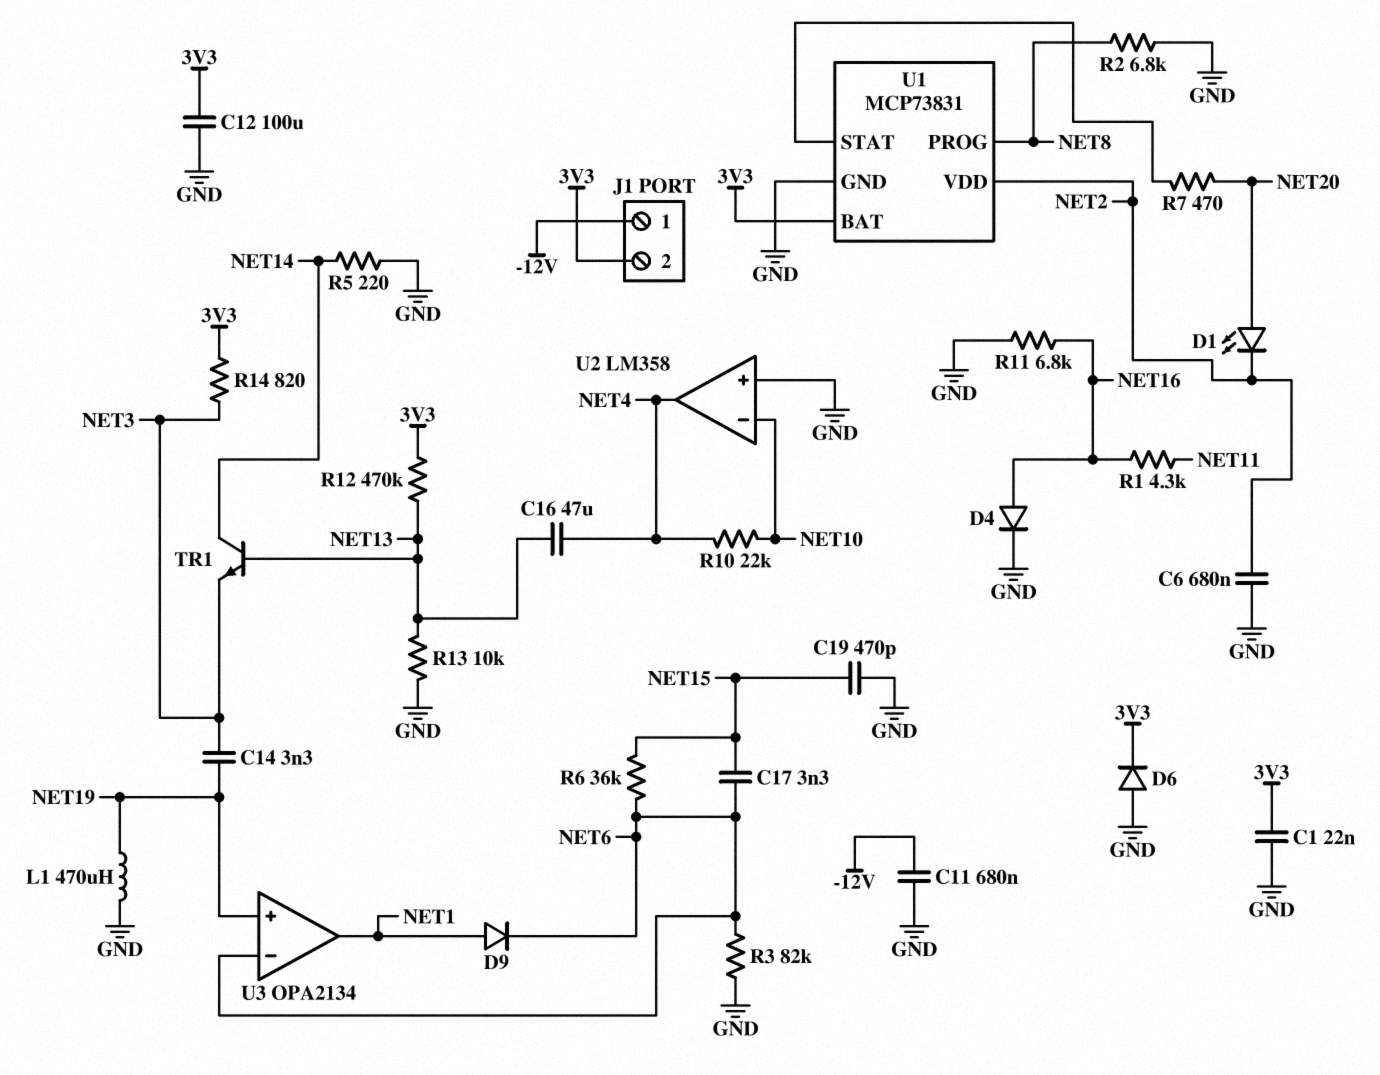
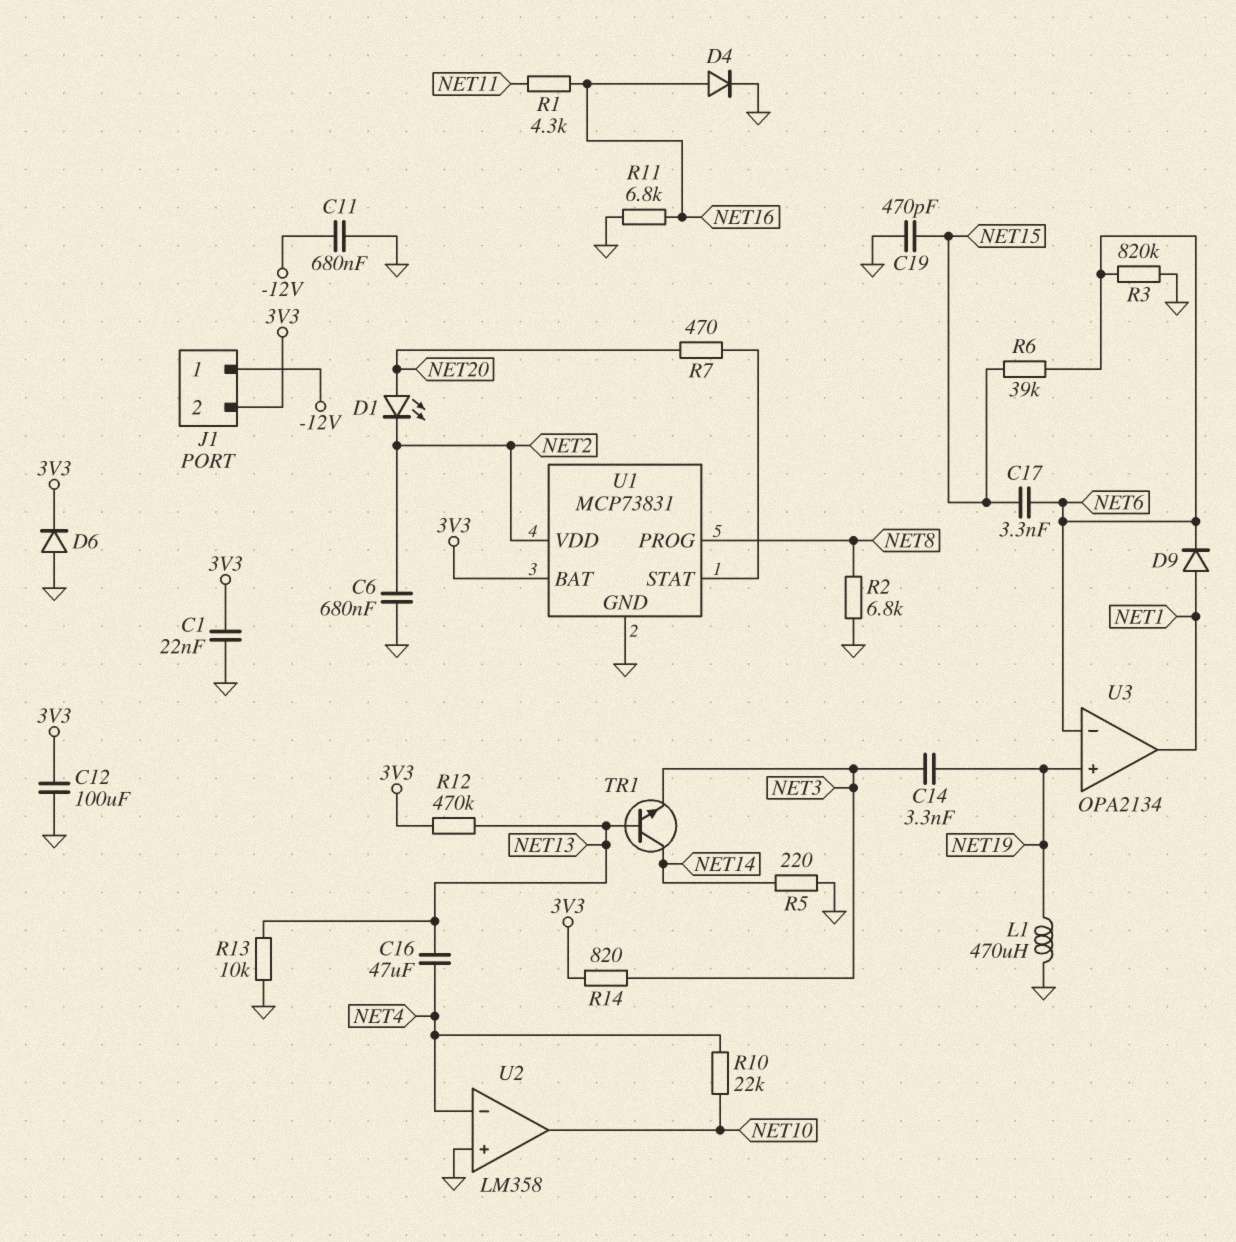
R3: 82k (GND, NET6) -> 820k (GND, NET6)
R6: 36k (NET6, NET15) -> 39k (NET6, NET15)
U2 pin in-: NET10 -> NET4
U2 pin out: NET4 -> NET10

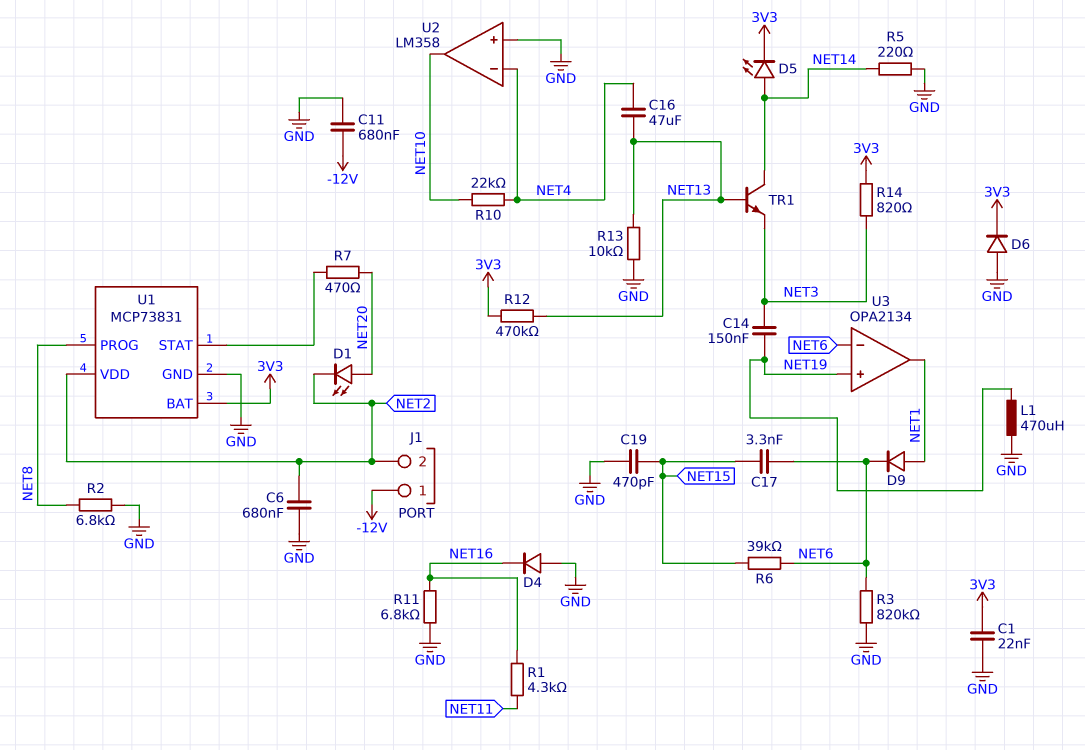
C12: 100uF (3V3, GND) -> none
C14: 3.3nF (NET3, NET19) -> 150nF (NET3, NET19)
D4: diode (A NET16, K GND) -> diode (A GND, K NET16)
D5: none -> LED (A NET14, K 3V3)
J1 pin 2: 3V3 -> NET2

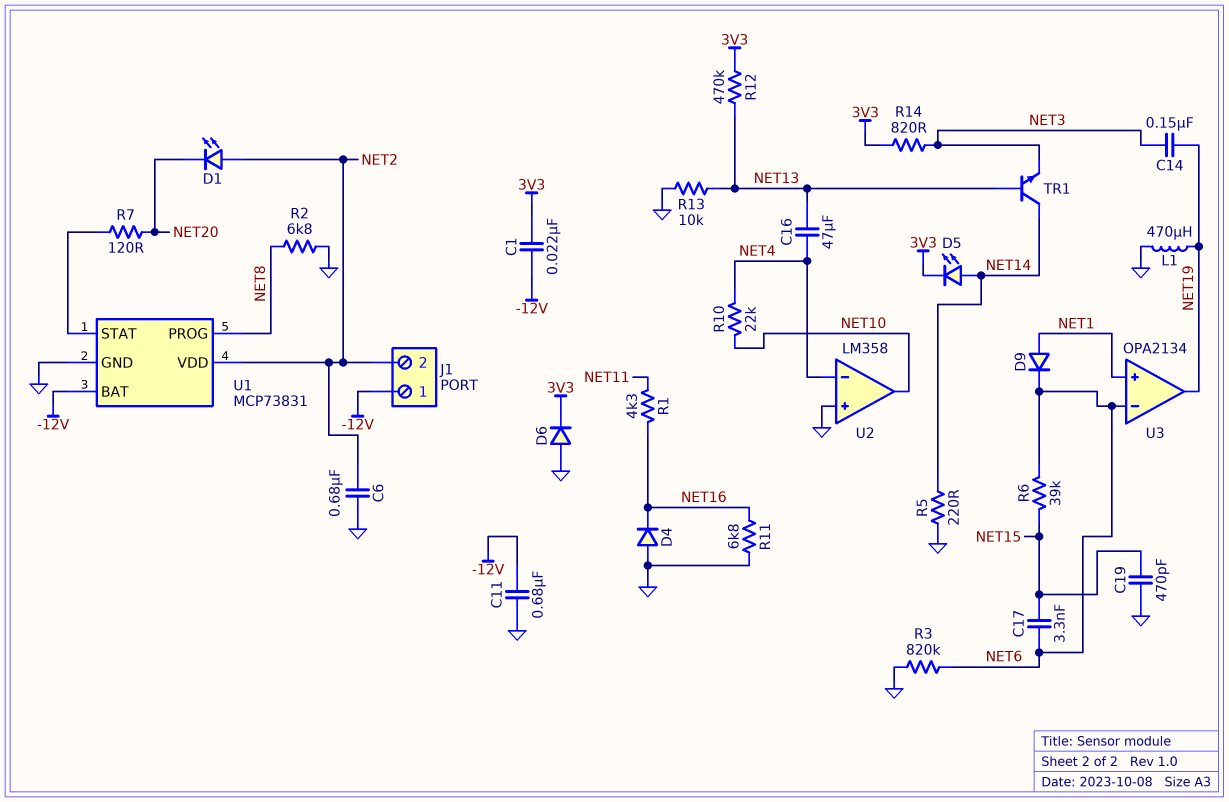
C1: 22nF (3V3, GND) -> 22nF (-12V, 3V3)
D1: LED (A NET20, K NET2) -> LED (A NET2, K NET20)
R7: 470 (NET20, U1/STAT) -> 120 (NET20, U1/STAT)
U1 pin BAT: 3V3 -> -12V
U3 pin in+: NET19 -> NET1
U3 pin out: NET1 -> NET19

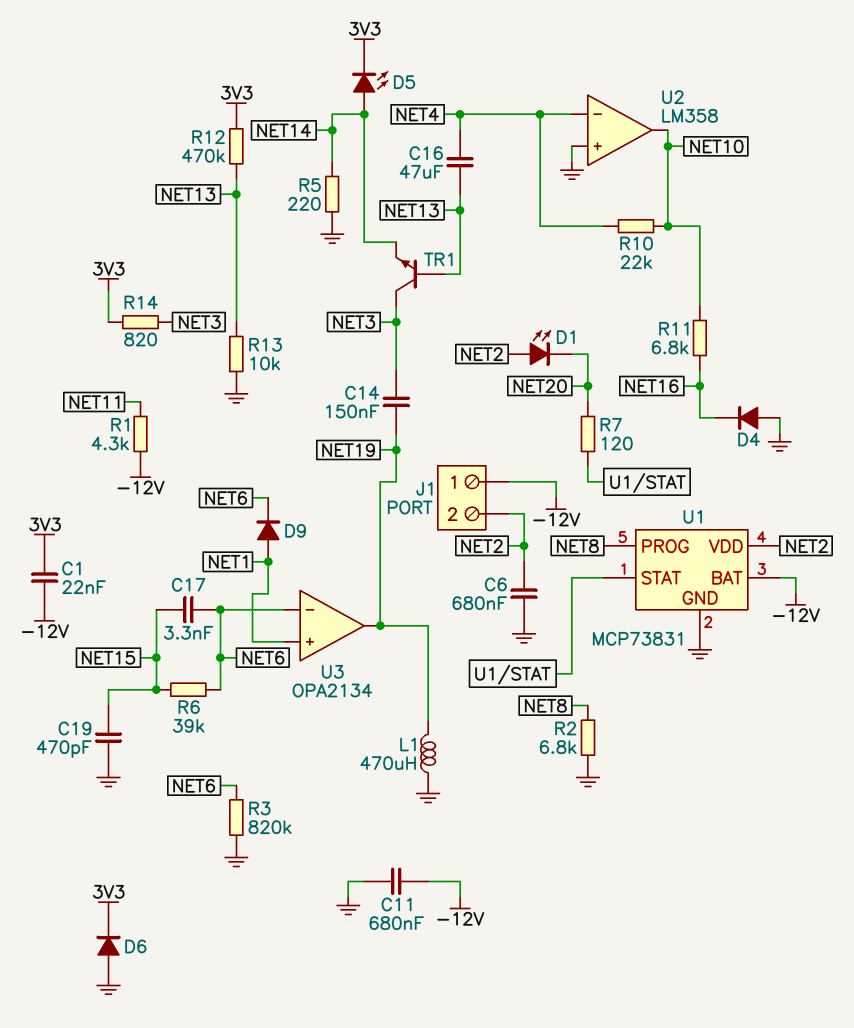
R1: 4.3k (NET11, NET16) -> 4.3k (-12V, NET11)
R11: 6.8k (GND, NET16) -> 6.8k (NET10, NET16)
TR1: NPN (B NET13, C NET14, E NET3) -> NPN (B NET13, C NET3, E NET14)

